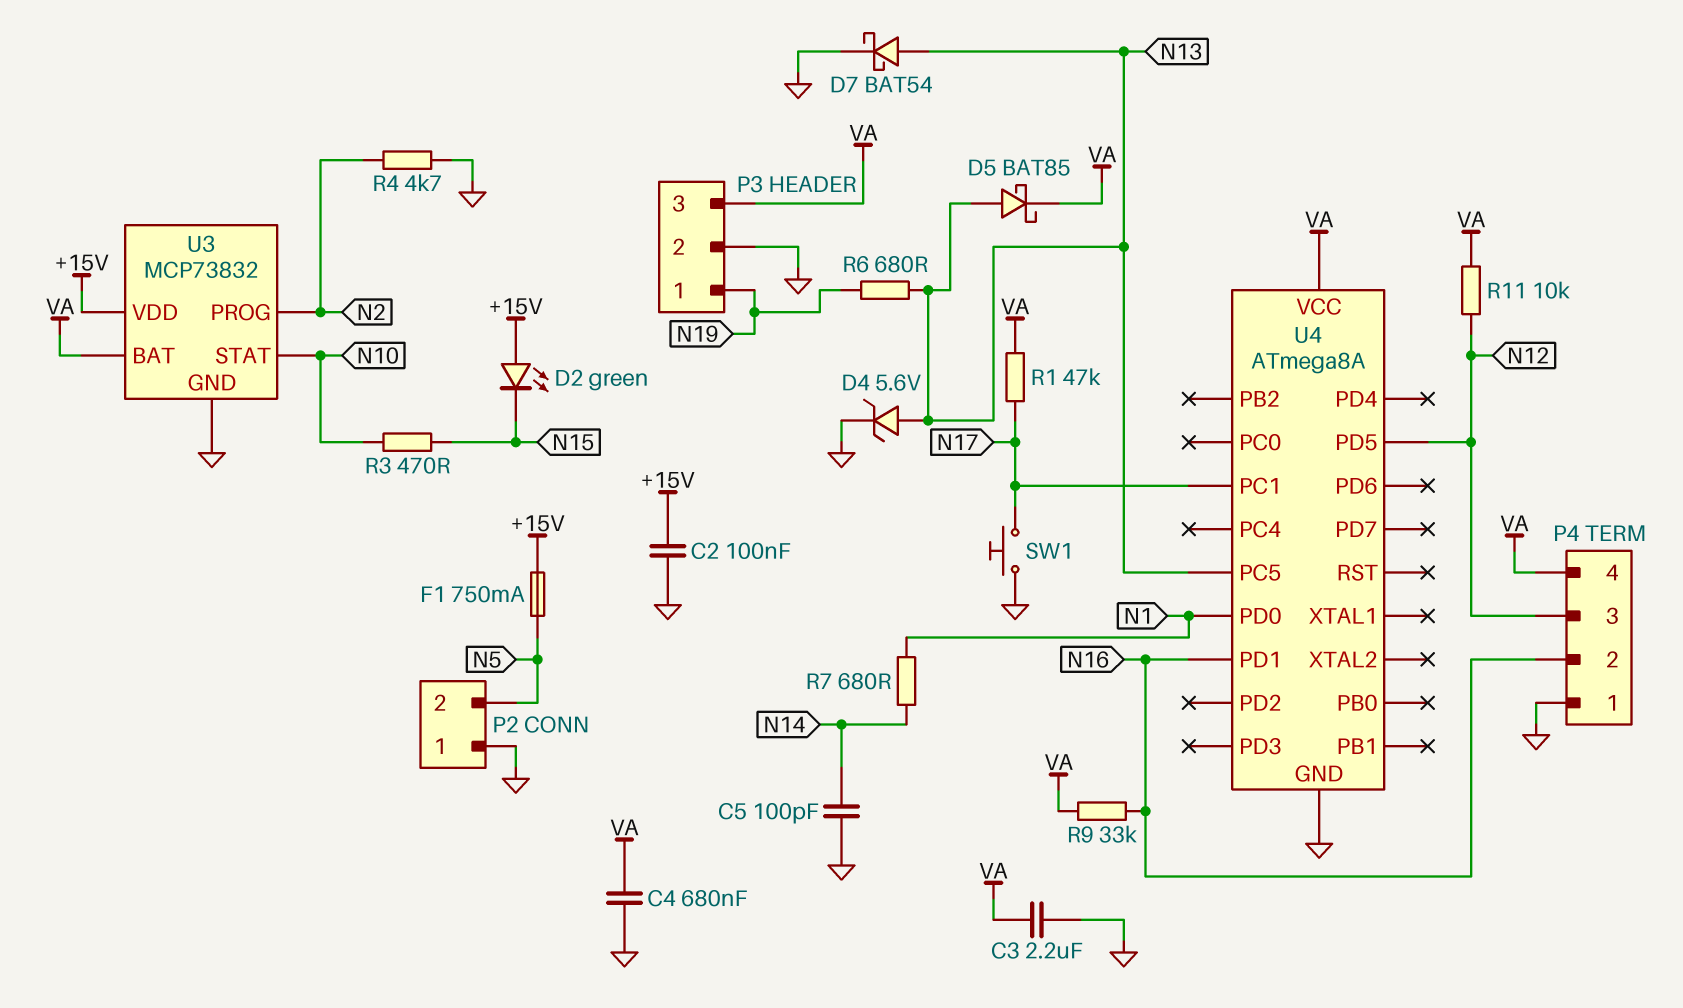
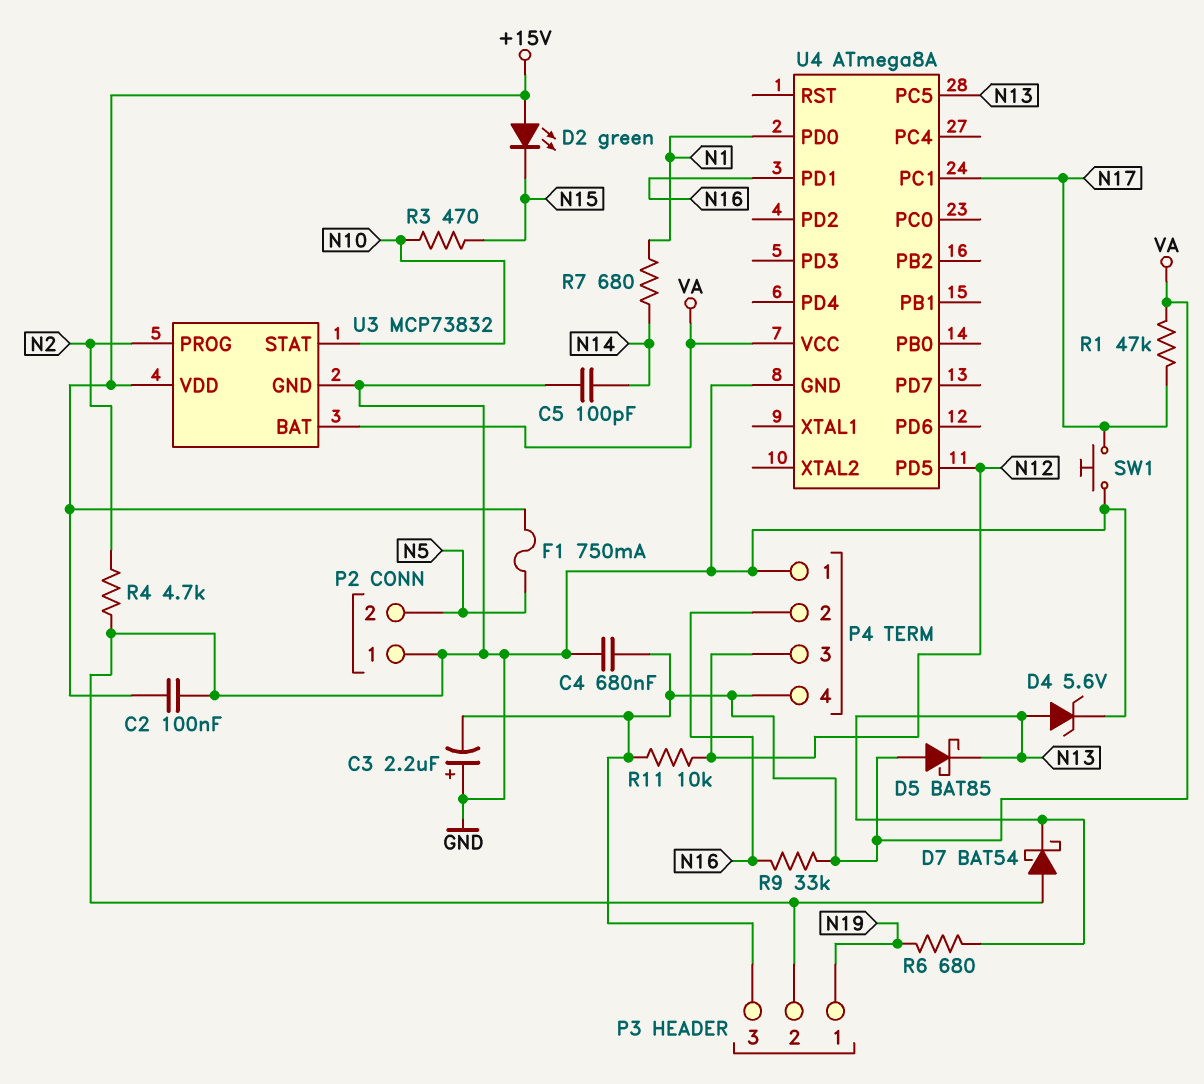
C3: 2.2uF (GND, VA) -> 2.2uF (plus GND, minus VA)
D5: schottky BAT85 (A N13, K VA) -> schottky BAT85 (A VA, K N13)
D7: schottky BAT54 (A N13, K GND) -> schottky BAT54 (A GND, K N13)

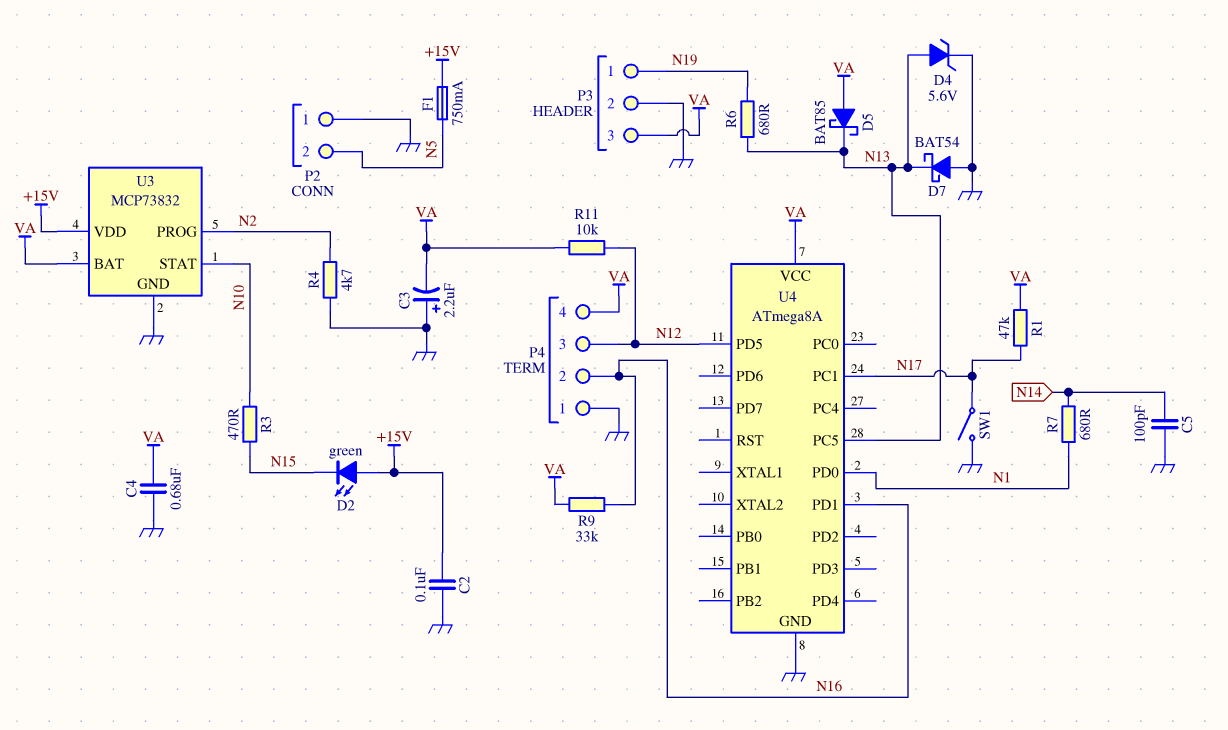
SW1: button (GND, N17) -> switch (GND, N17)

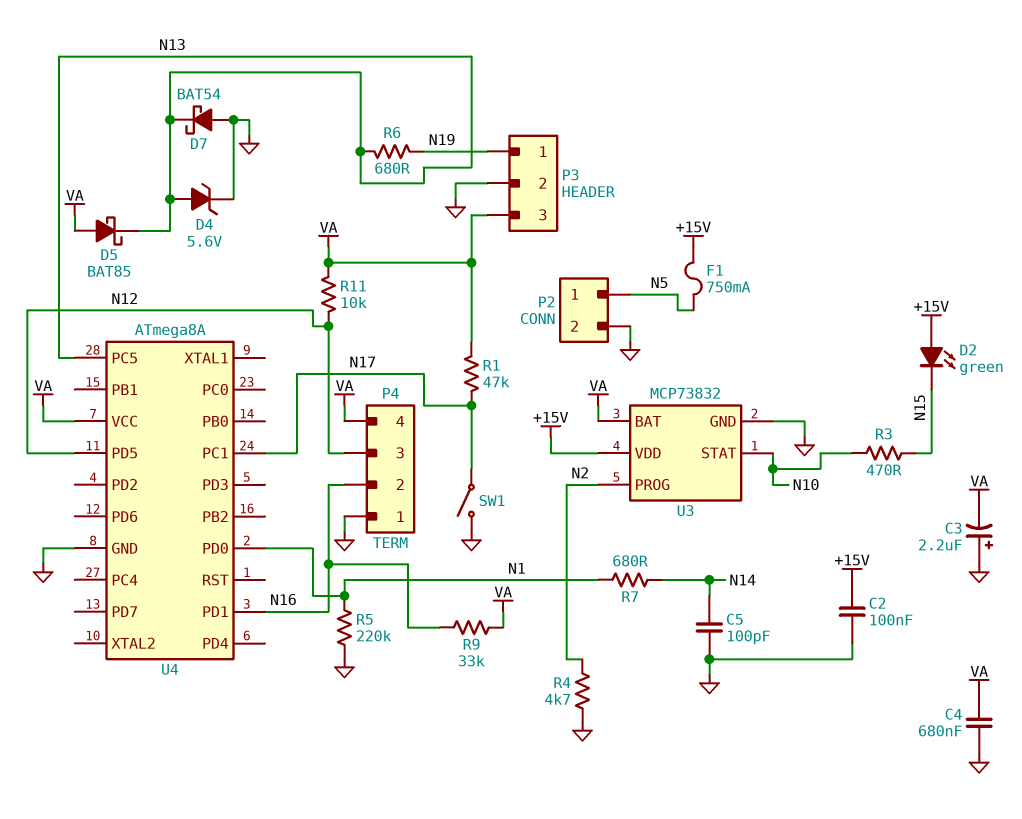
P2 pin 1: GND -> N5
P2 pin 2: N5 -> GND
R5: none -> 220k (GND, N1)

